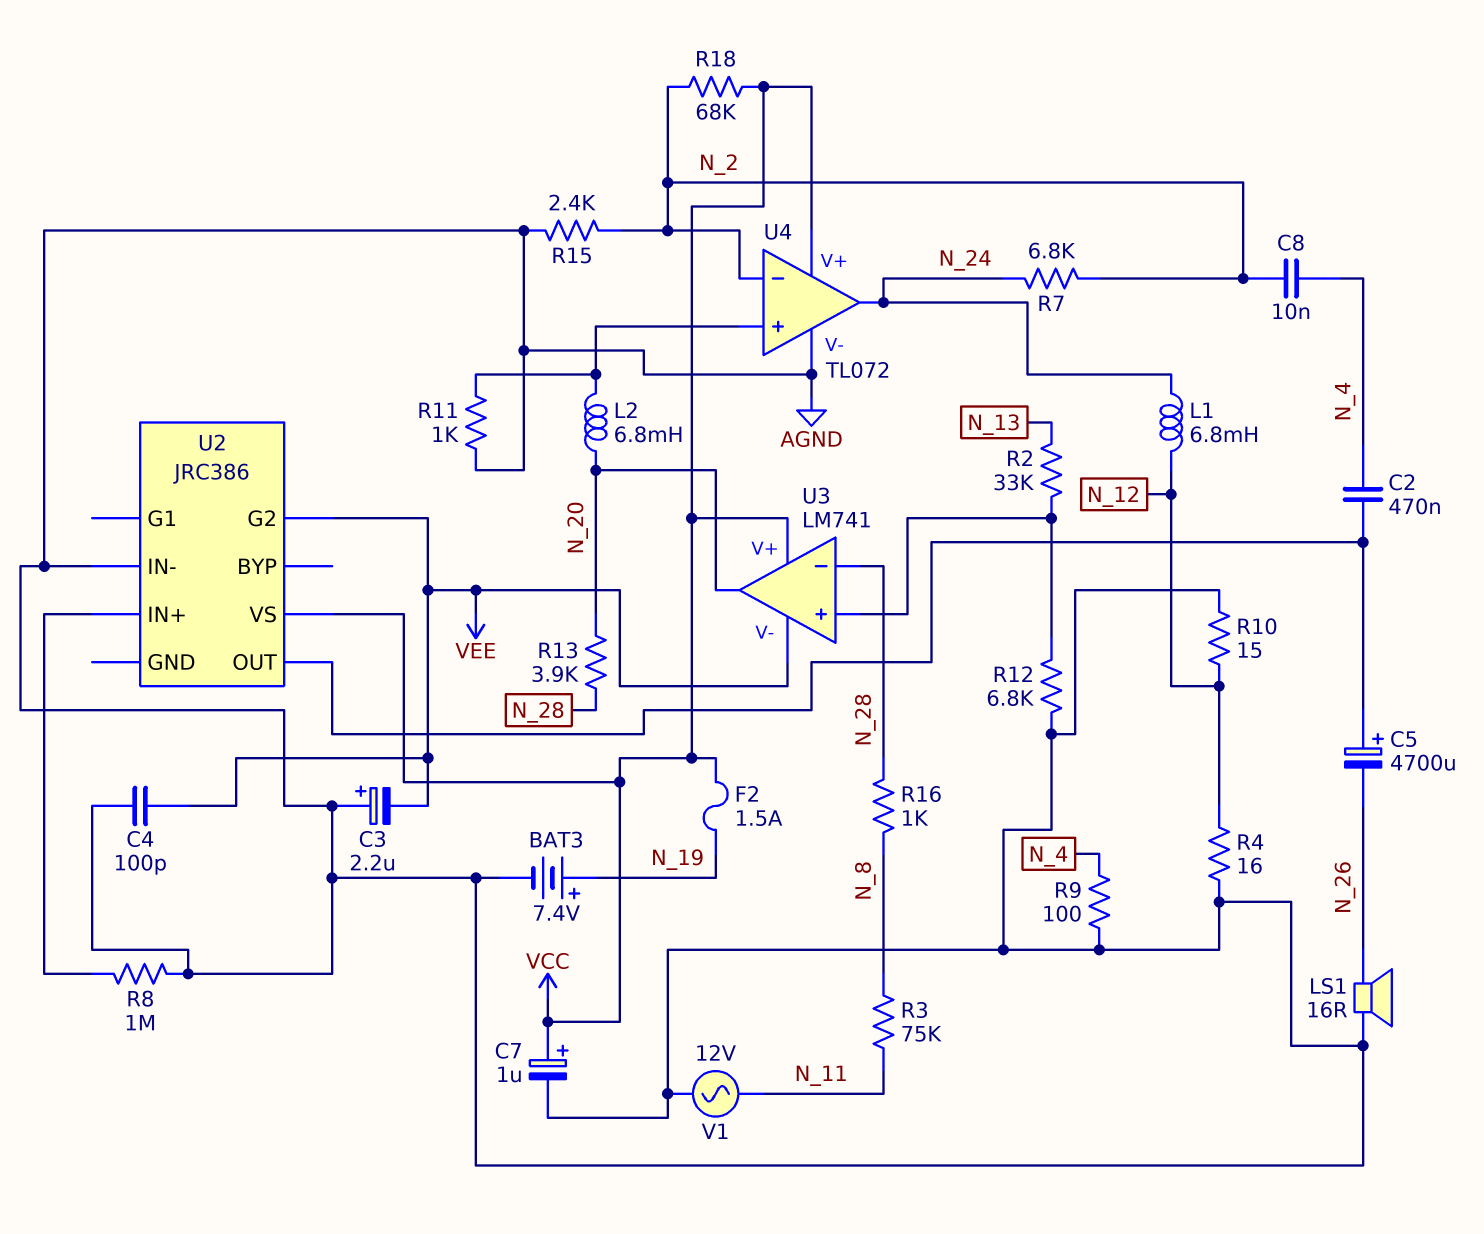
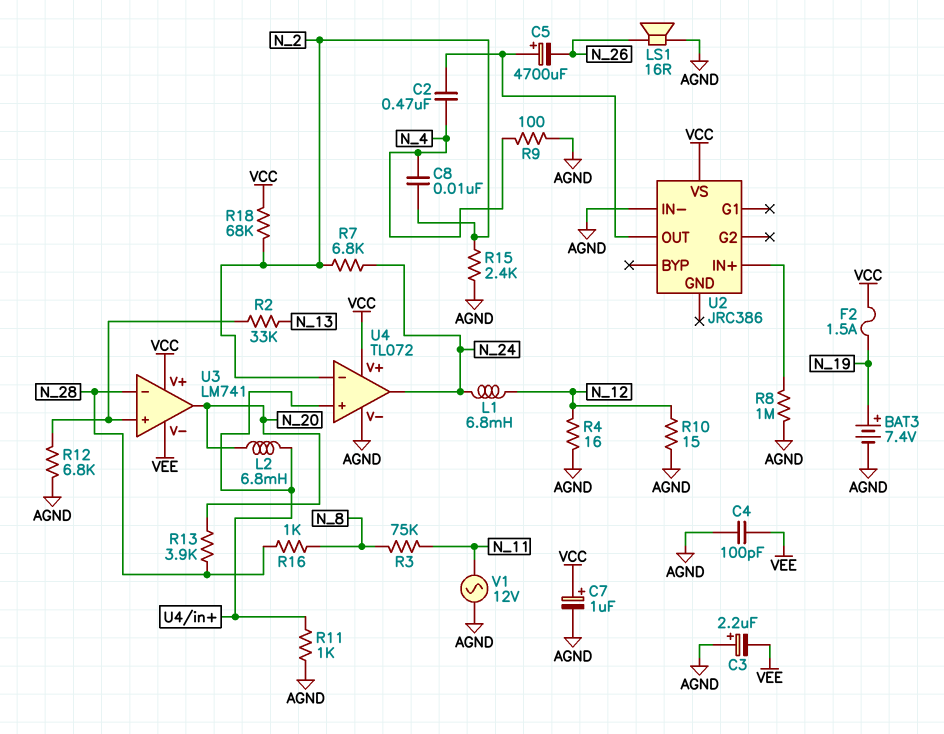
U2 pin G2: VEE -> none

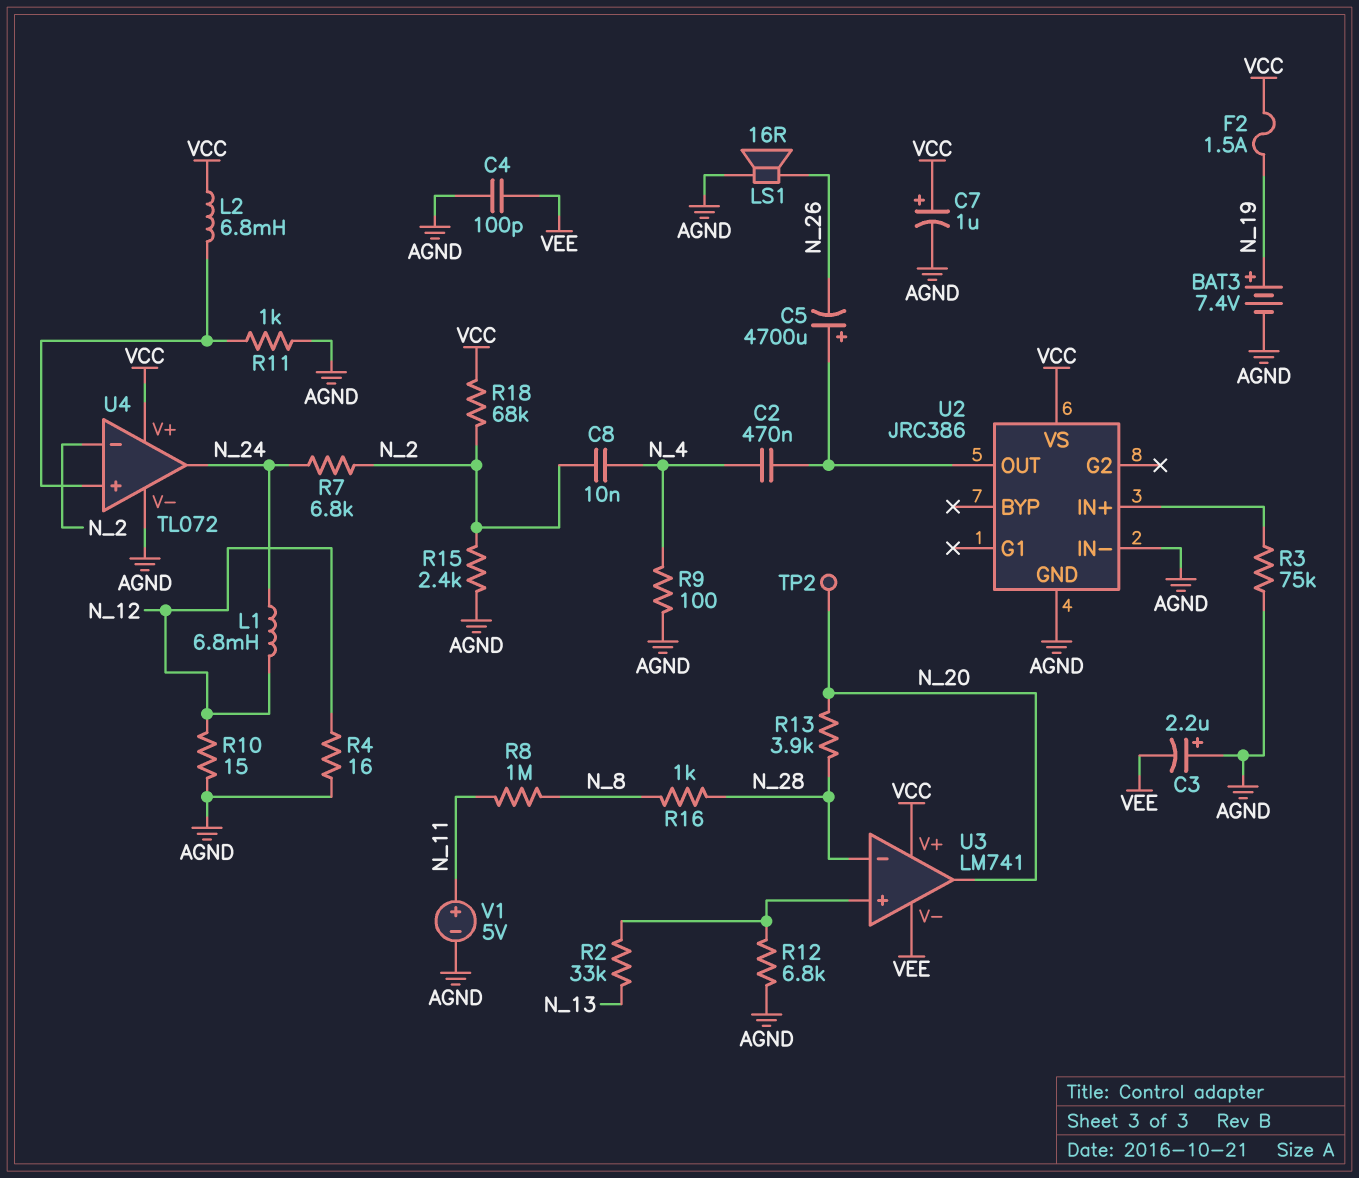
L2: 6.8mH (N_20, U4/in+) -> 6.8mH (U4/in+, VCC)
R3: 75k (N_8, N_11) -> 75k (AGND, U2/IN+)
R8: 1M (AGND, U2/IN+) -> 1M (N_8, N_11)
TP2: none -> test point (N_20)
U2 pin GND: none -> AGND
V1: AC 12V (AGND, N_11) -> 5V (plus N_11, minus AGND)

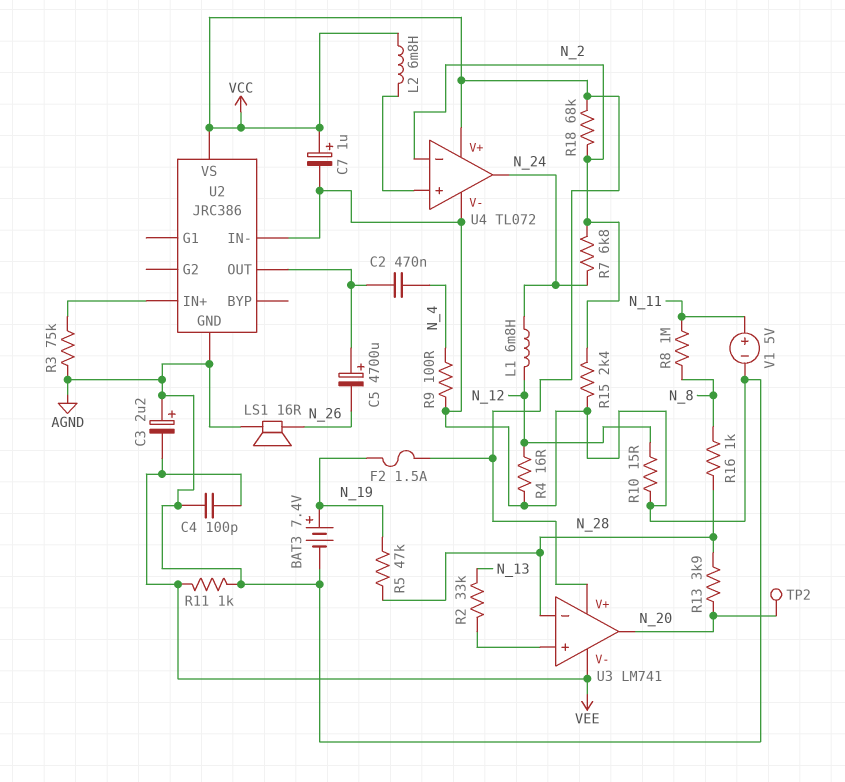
C8: 10nF (N_2, N_4) -> none
R5: none -> 47k (N_19, N_28)
R11: 1k (AGND, U4/in+) -> 1k (AGND, VEE)
R12: 6.8k (AGND, U3/in+) -> none

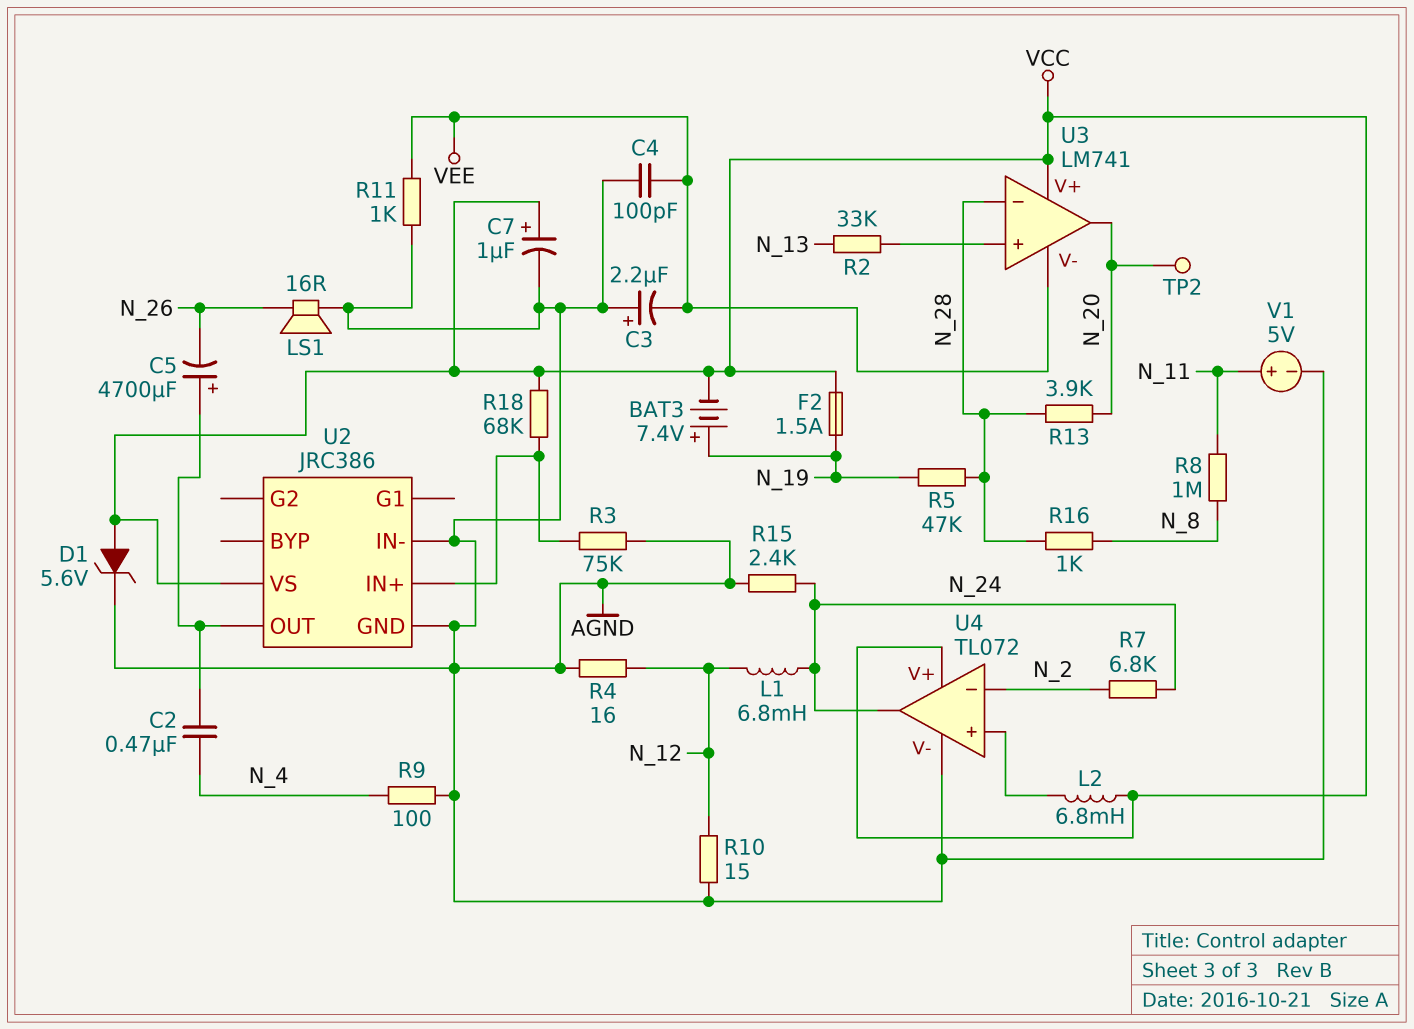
BAT3: 7.4V (plus N_19, minus AGND) -> 7.4V (plus N_19, minus VCC)
D1: none -> zener 5.6V (A VCC, K AGND)
R15: 2.4k (AGND, N_2) -> 2.4k (AGND, N_24)
R18: 68k (N_2, VCC) -> 68k (U2/IN+, VCC)

